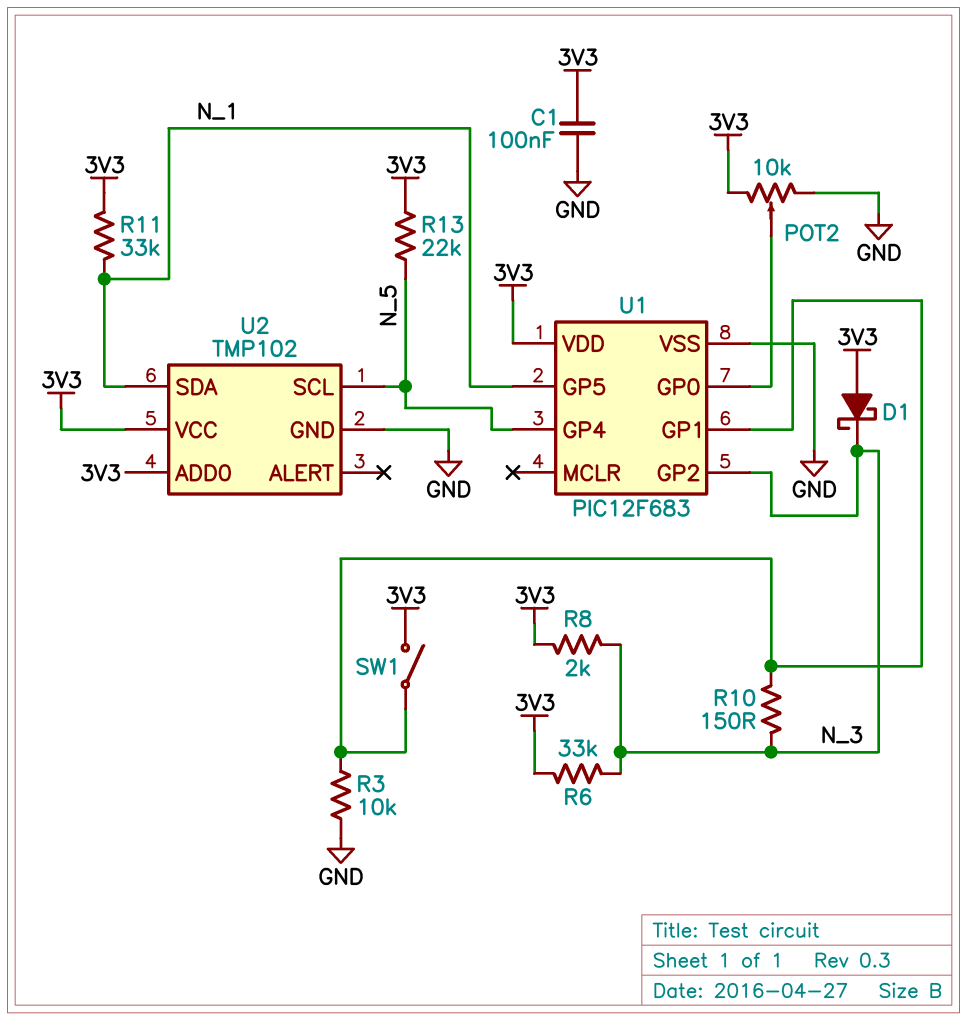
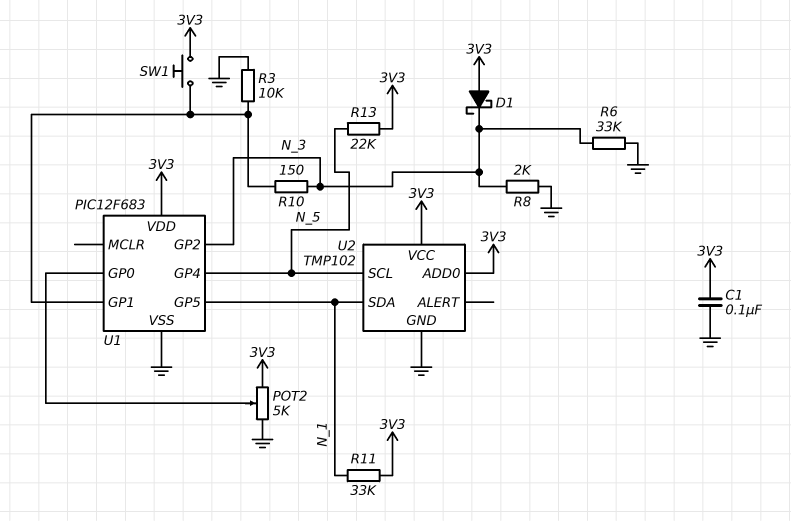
POT2: 10k (3V3, GND, wiper U1/GP0) -> 5k (3V3, GND, wiper U1/GP0)
R6: 33k (3V3, N_3) -> 33k (GND, N_3)
R8: 2k (3V3, N_3) -> 2k (GND, N_3)
SW1: switch (3V3, U1/GP1) -> button (3V3, U1/GP1)

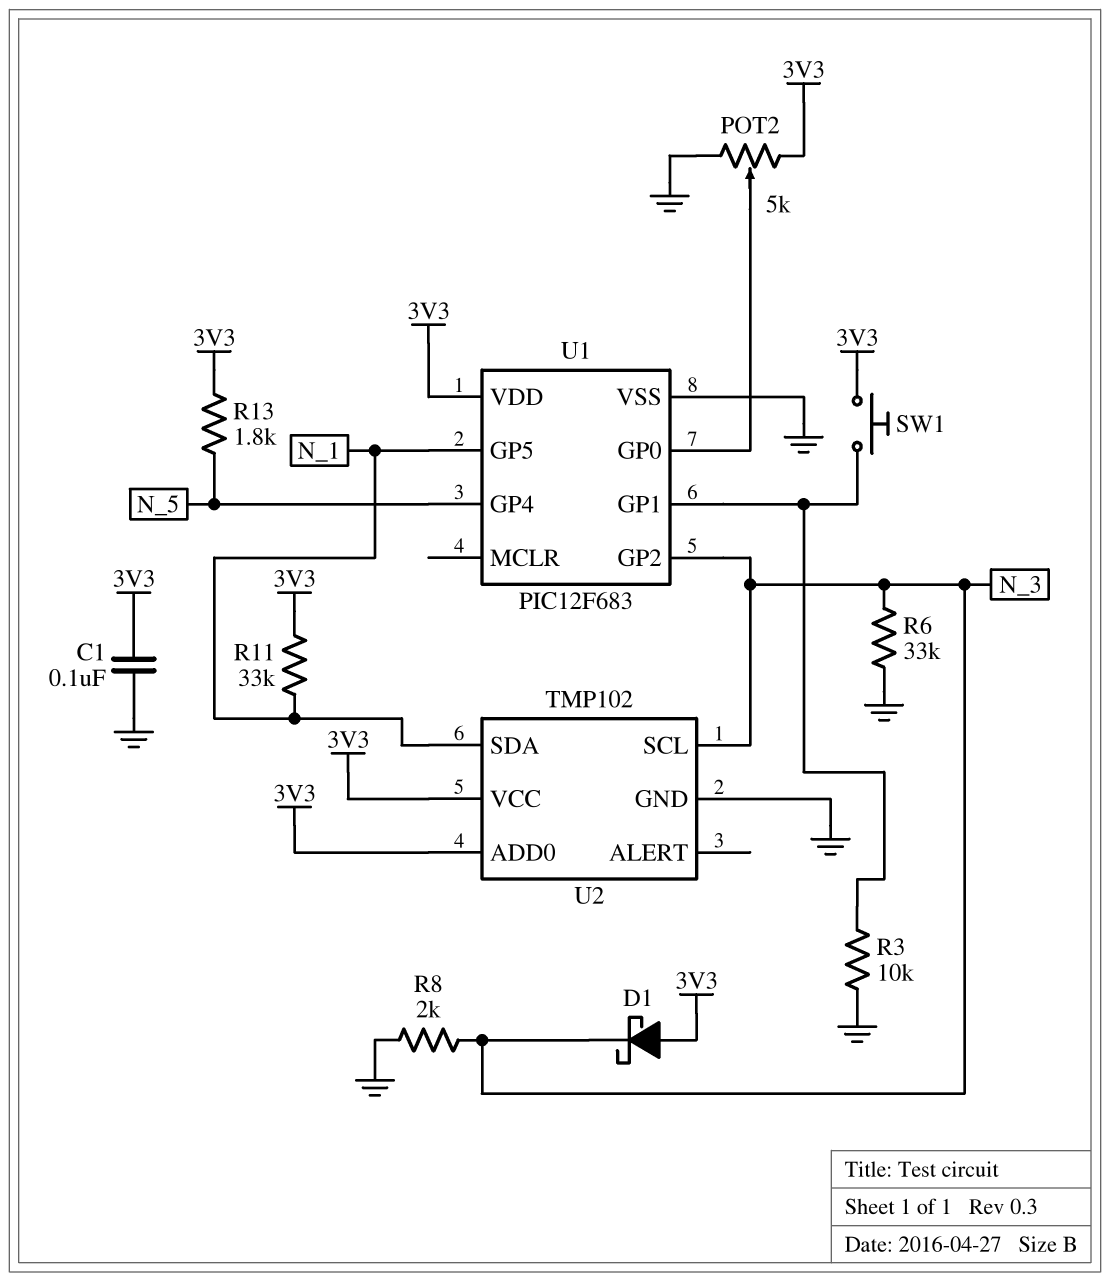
R10: 150 (N_3, U1/GP1) -> none
R13: 22k (3V3, N_5) -> 1.8k (3V3, N_5)
U2 pin SCL: N_5 -> N_3

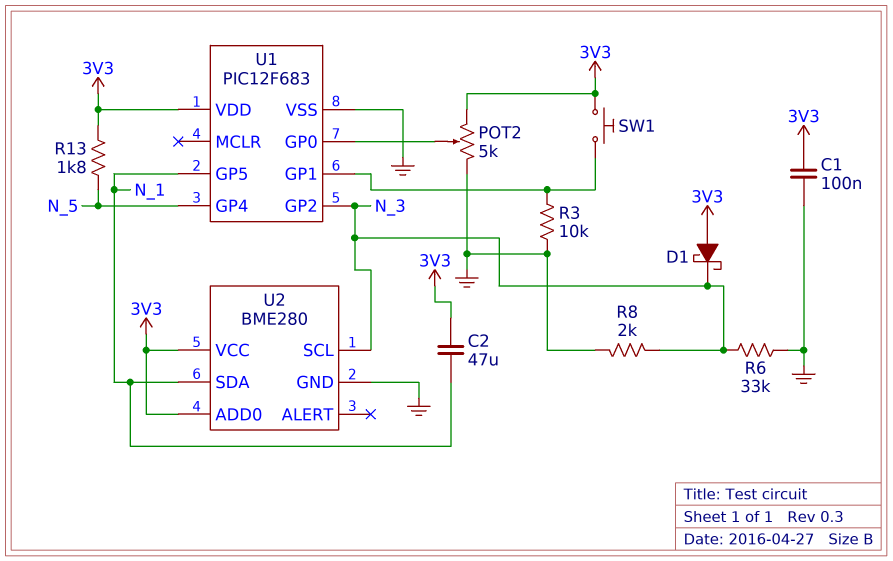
C2: none -> 47uF (3V3, N_1)
R11: 33k (3V3, N_1) -> none
U2: TMP102 -> BME280

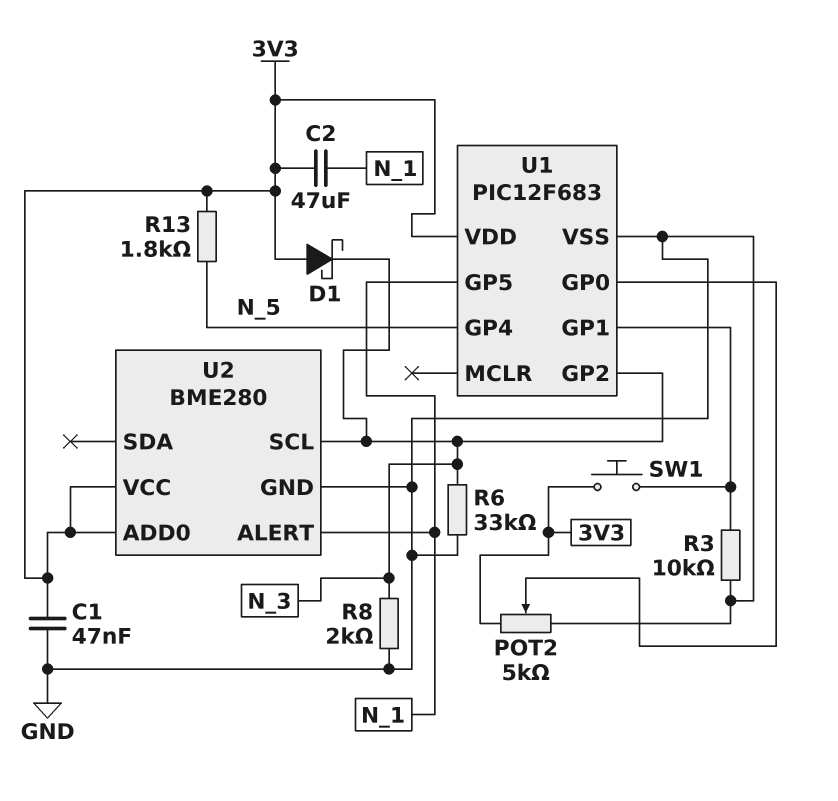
C1: 100nF (3V3, GND) -> 47nF (3V3, GND)
U2 pin ALERT: none -> N_1
U2 pin SDA: N_1 -> none

